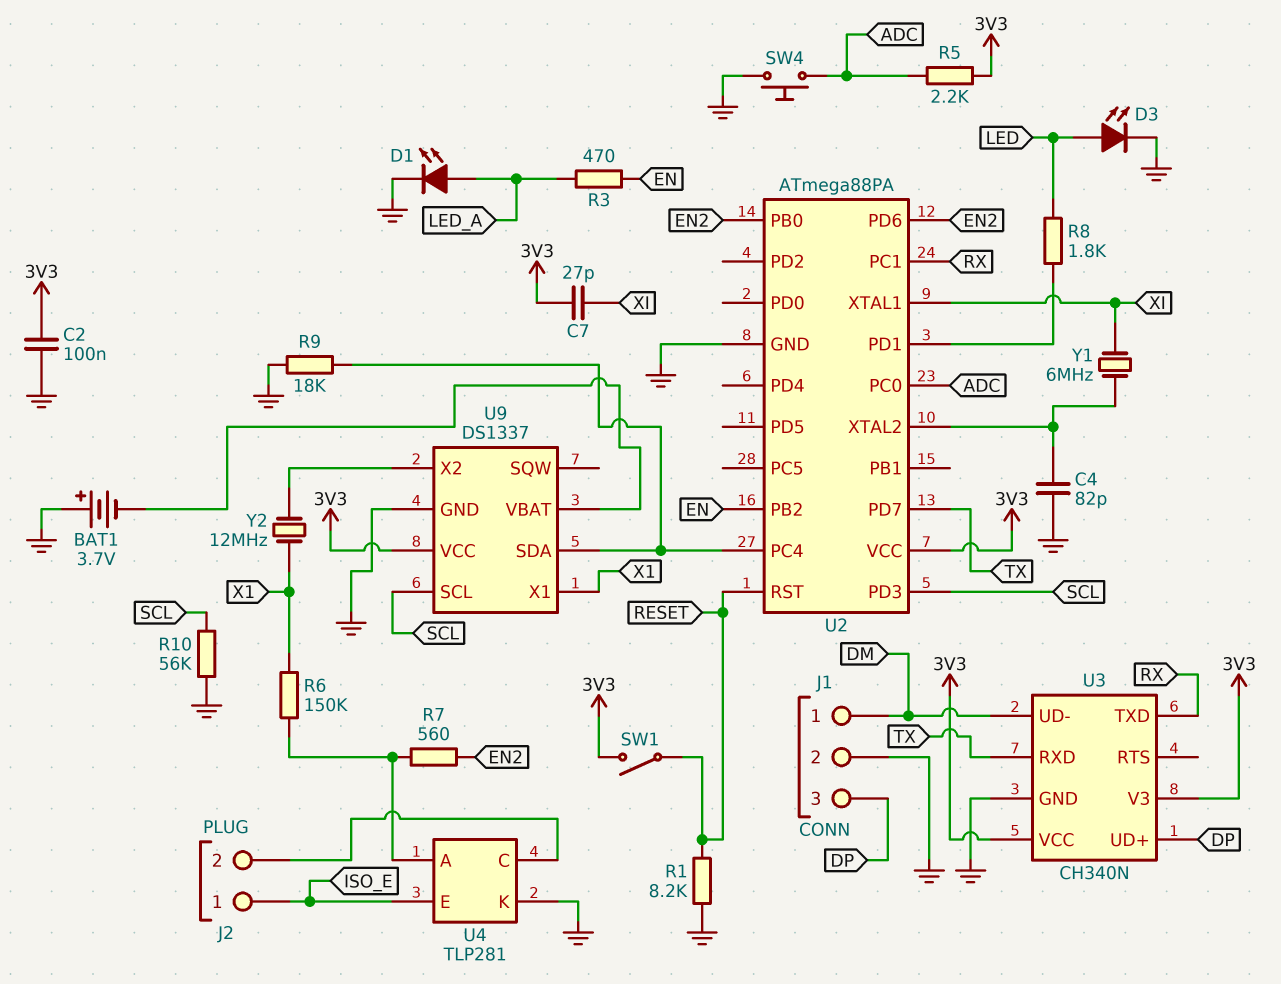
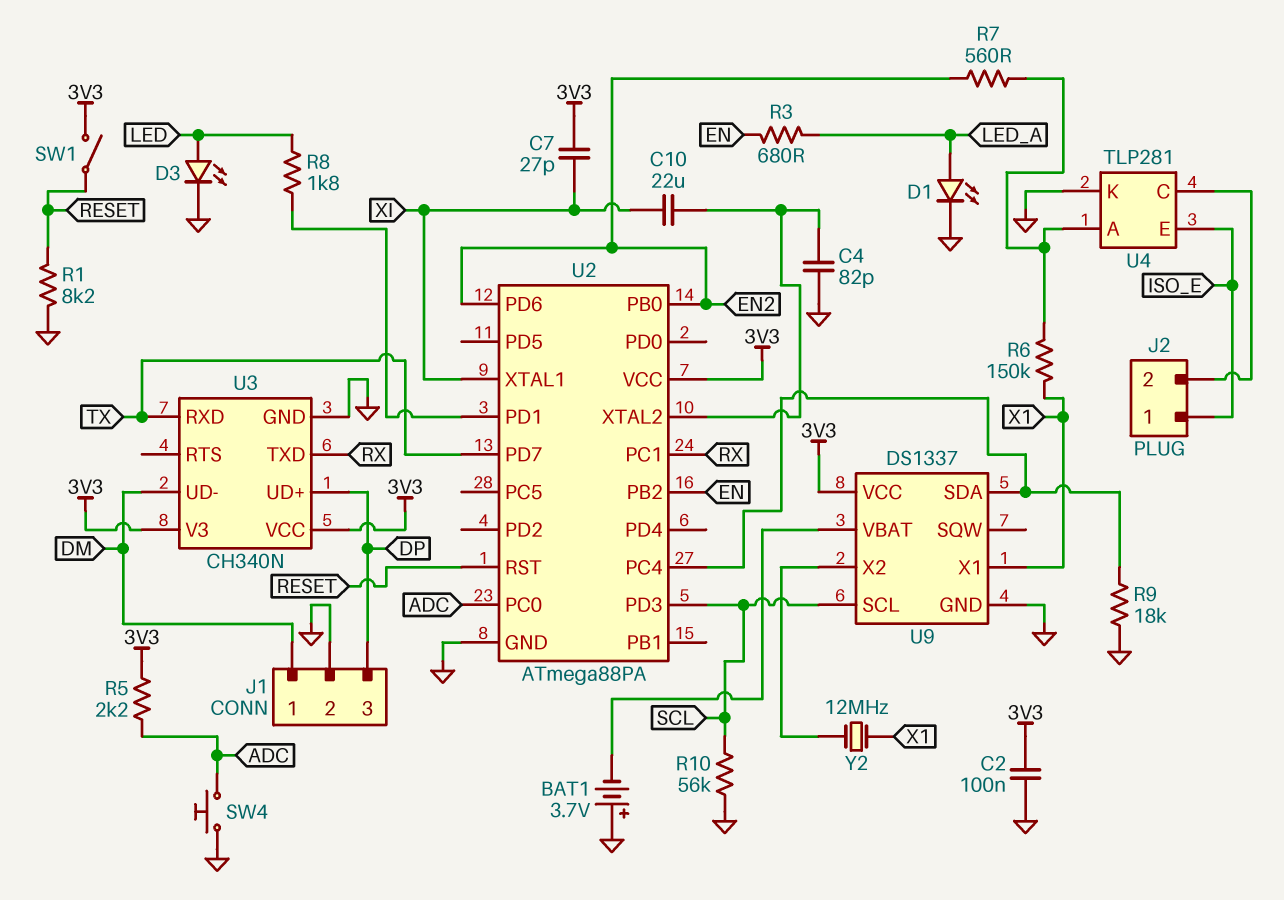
C10: none -> 22uF (U2/XTAL2, XI)
R3: 470 (EN, LED_A) -> 680 (EN, LED_A)
Y1: 6MHz (U2/XTAL2, XI) -> none

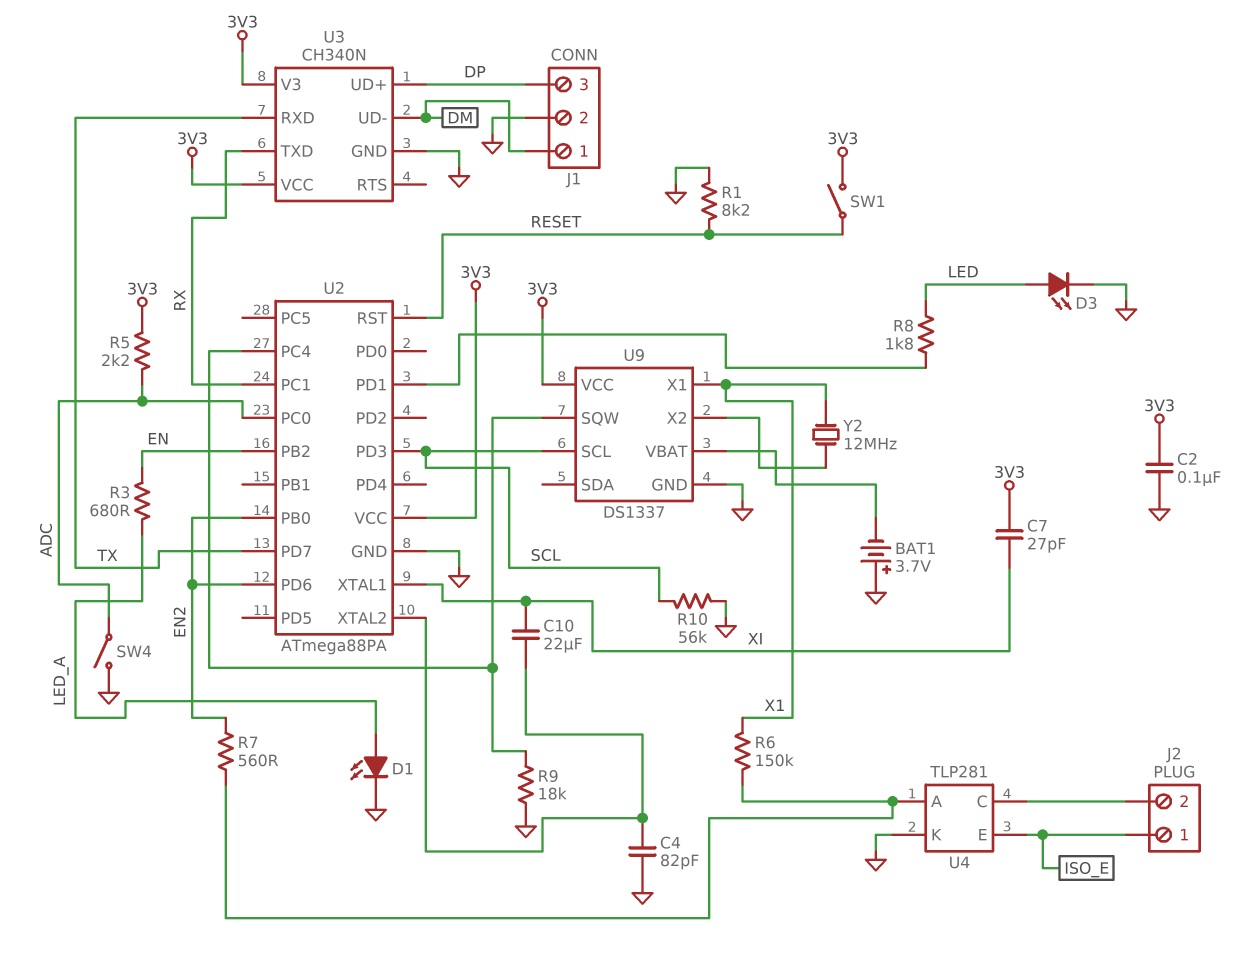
SW4: button (ADC, GND) -> switch (ADC, GND)
U9 pin SDA: U2/PC4 -> none
U9 pin SQW: none -> U2/PC4

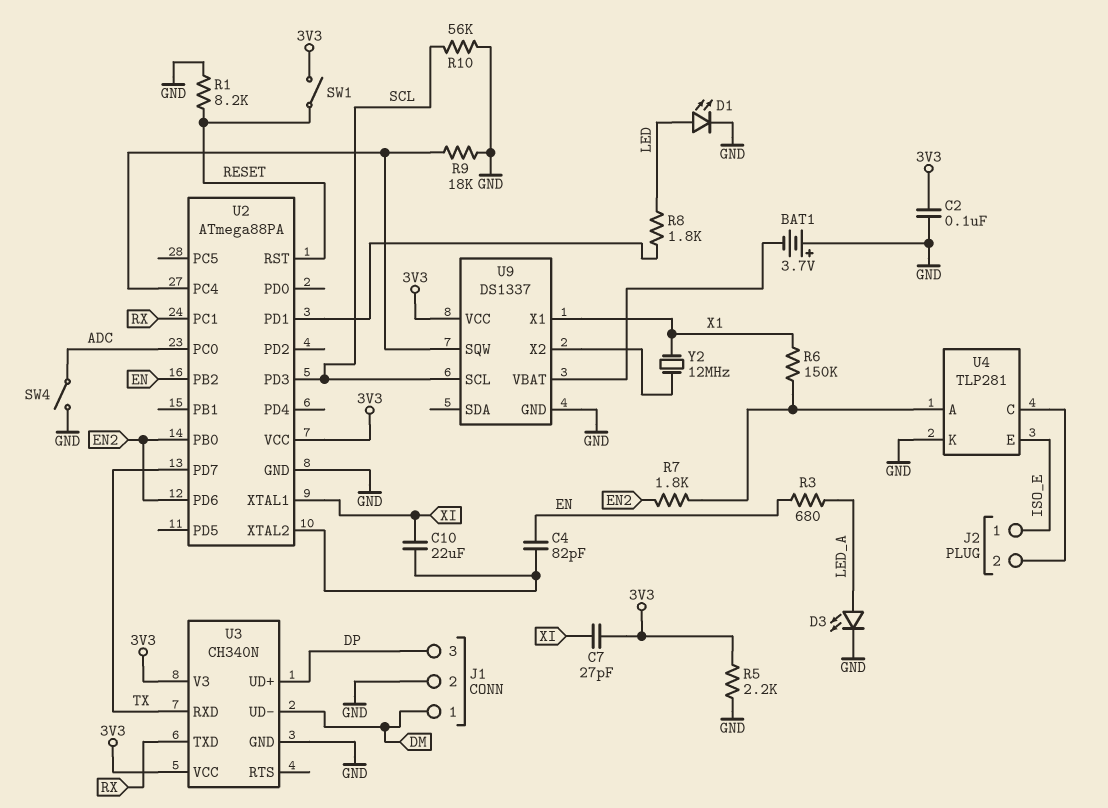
C4: 82pF (GND, U2/XTAL2) -> 82pF (EN, U2/XTAL2)
D1: LED (A LED_A, K GND) -> LED (A LED, K GND)
D3: LED (A LED, K GND) -> LED (A LED_A, K GND)
R5: 2.2k (3V3, ADC) -> 2.2k (3V3, GND)
R7: 560 (EN2, U4/A) -> 1.8k (EN2, U4/A)

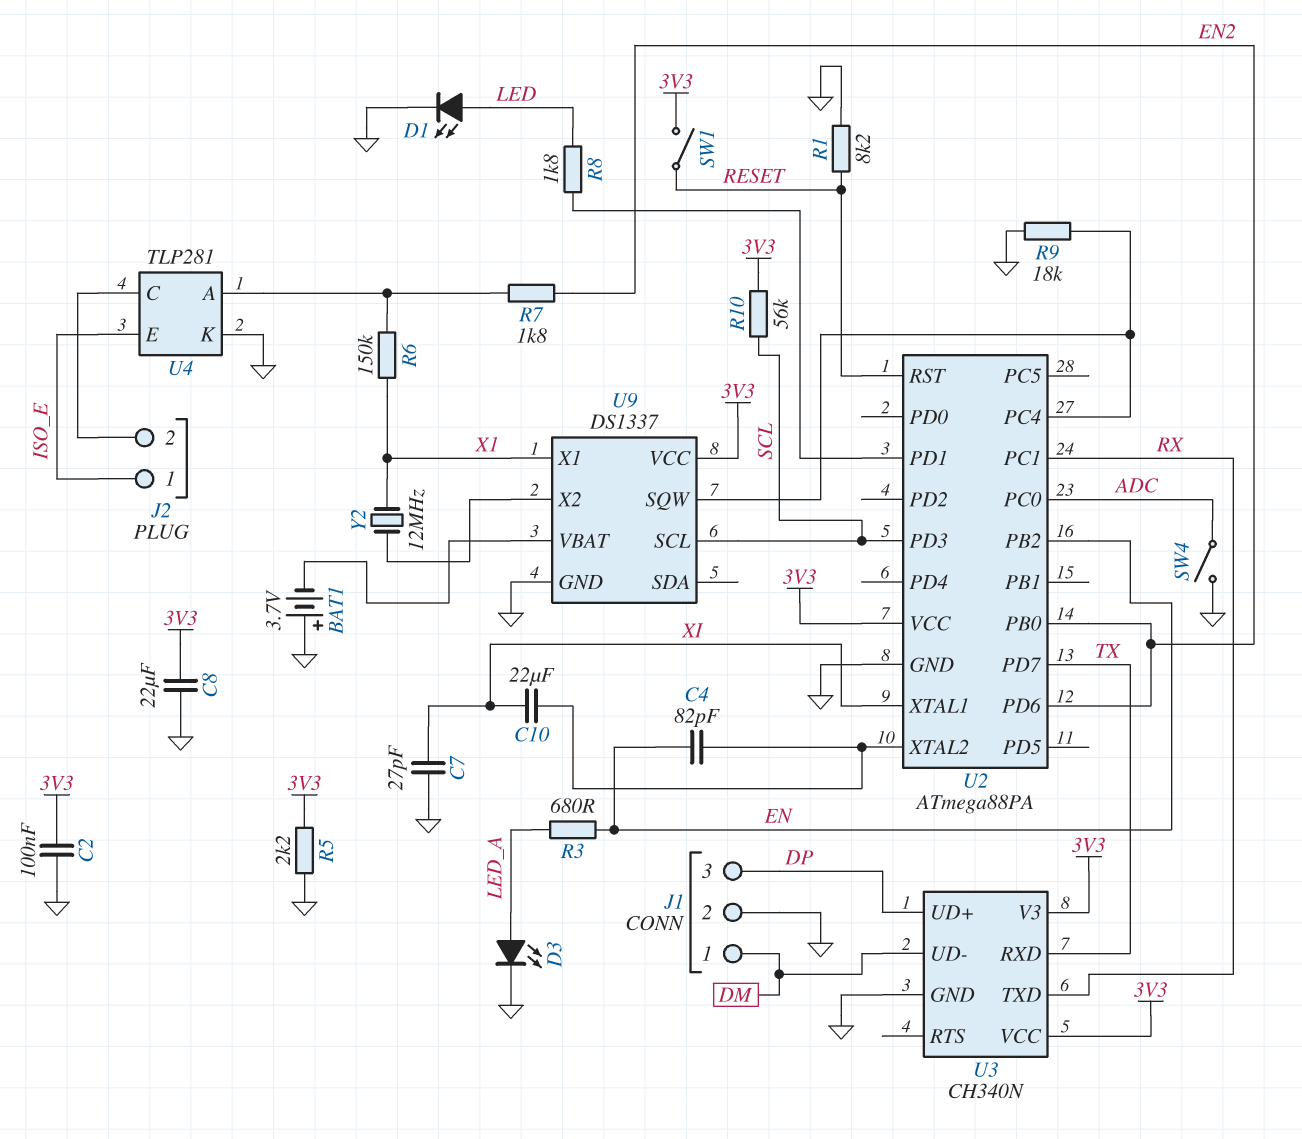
C7: 27pF (3V3, XI) -> 27pF (GND, XI)
C8: none -> 22uF (3V3, GND)
R10: 56k (GND, SCL) -> 56k (3V3, SCL)

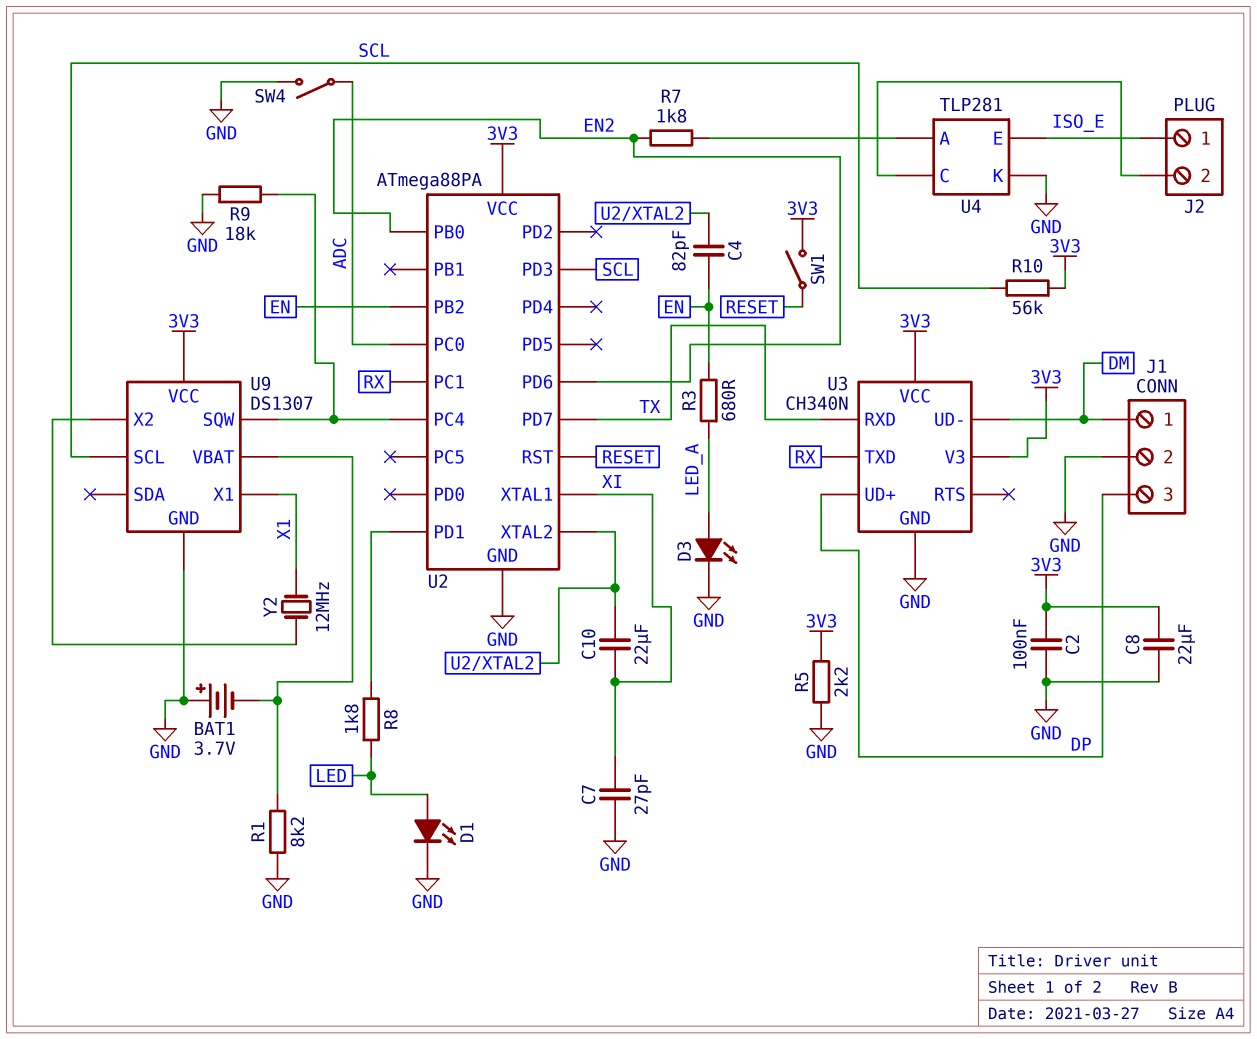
R1: 8.2k (GND, RESET) -> 8.2k (GND, U9/VBAT)
R6: 150k (U4/A, X1) -> none
U9: DS1337 -> DS1307

